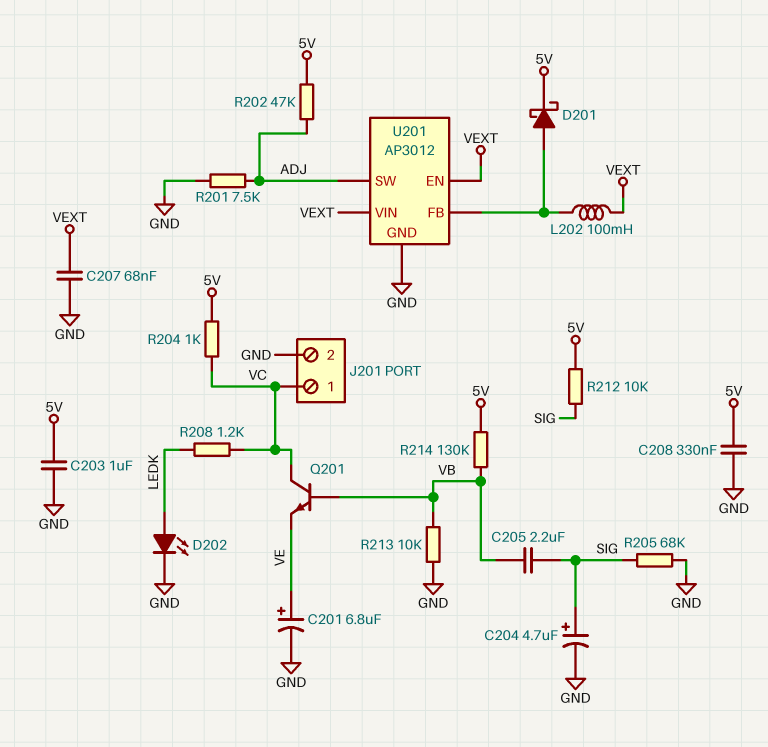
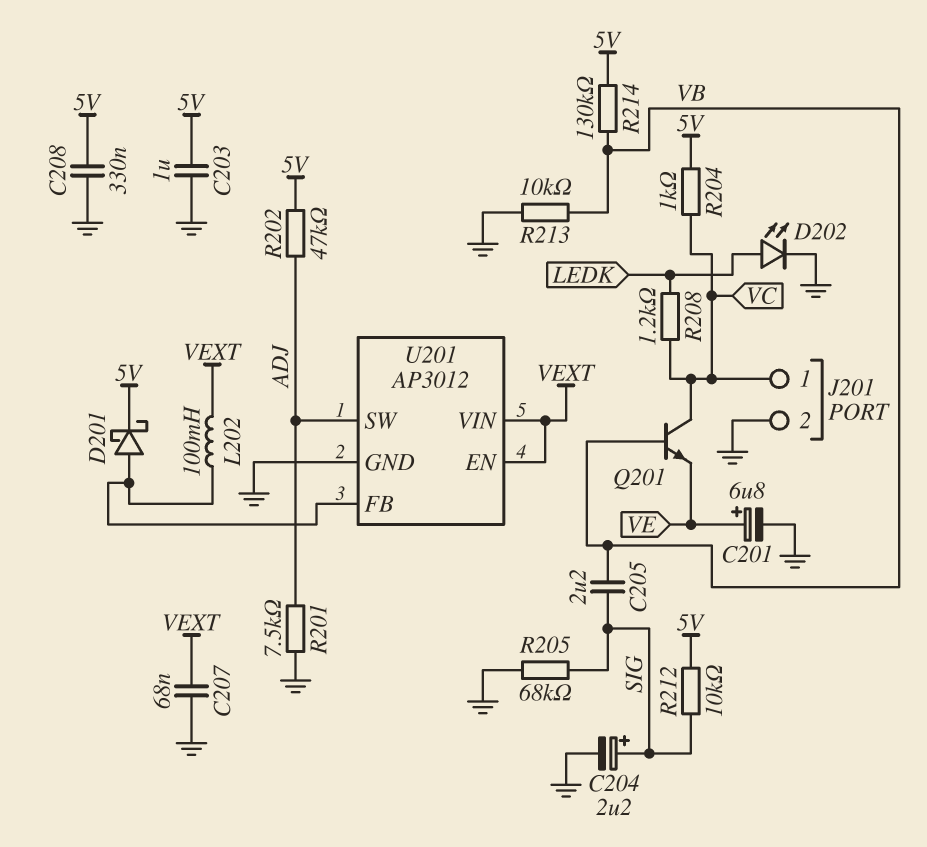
C204: 4.7uF (plus SIG, minus GND) -> 2.2uF (plus SIG, minus GND)

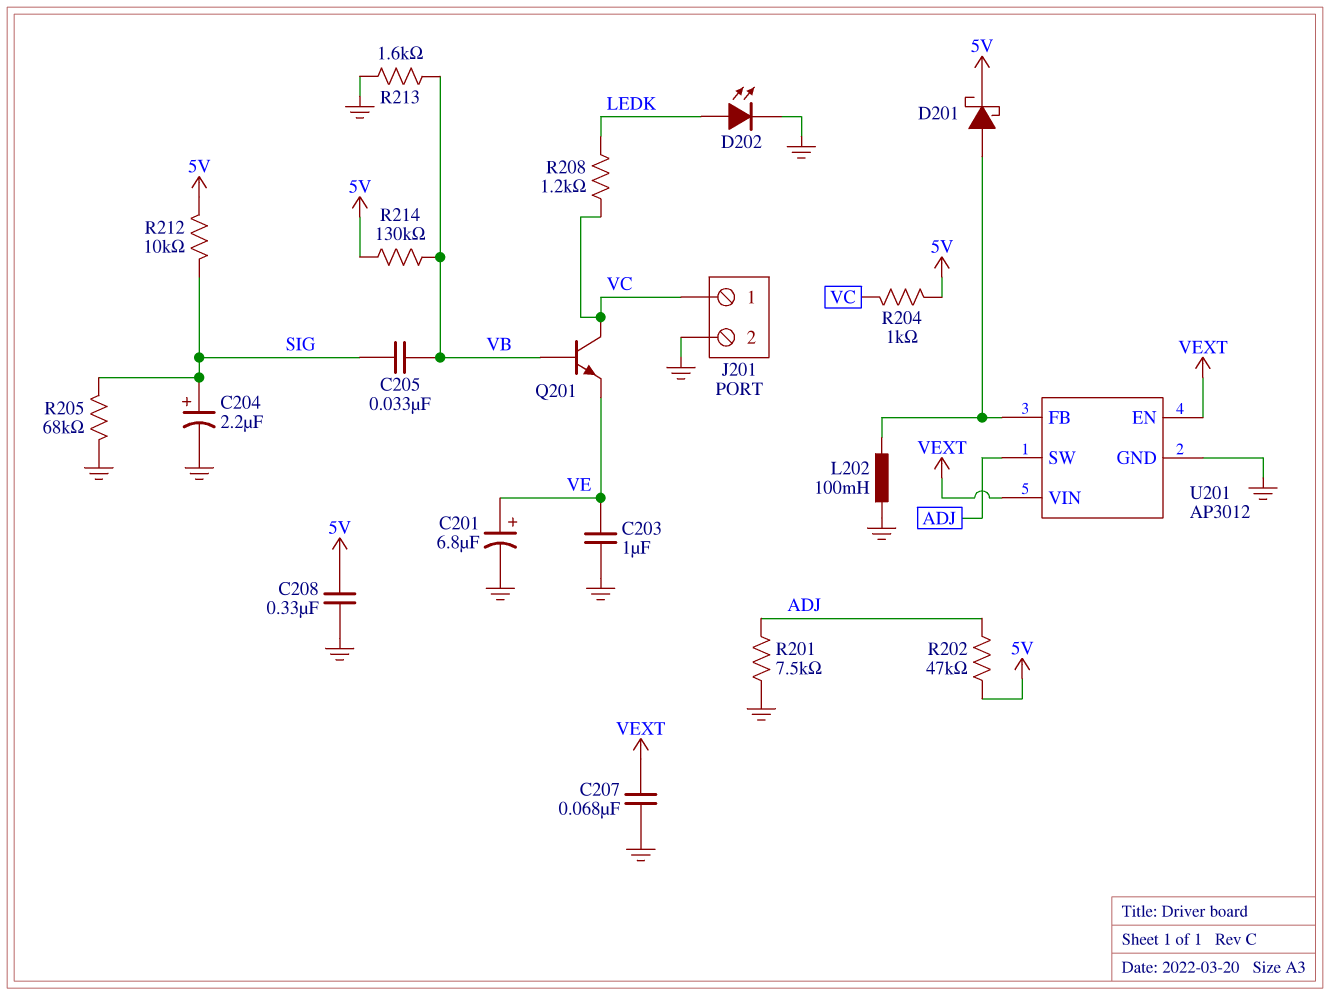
C203: 1uF (5V, GND) -> 1uF (GND, VE)
C205: 2.2uF (SIG, VB) -> 33nF (SIG, VB)
L202: 100mH (U201/FB, VEXT) -> 100mH (GND, U201/FB)
R213: 10k (GND, VB) -> 1.6k (GND, VB)

